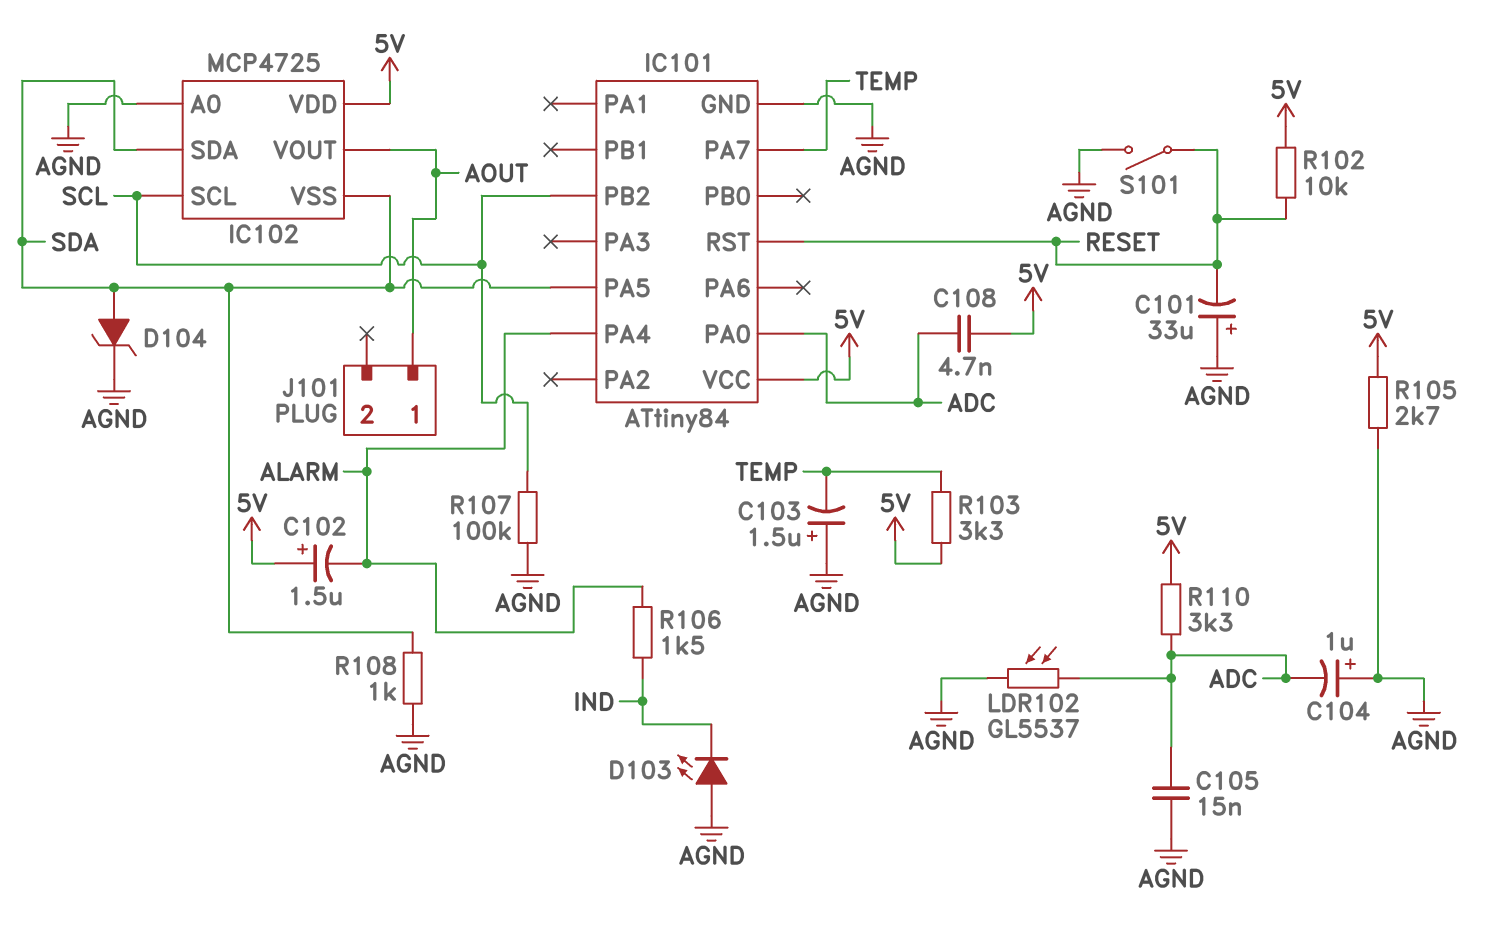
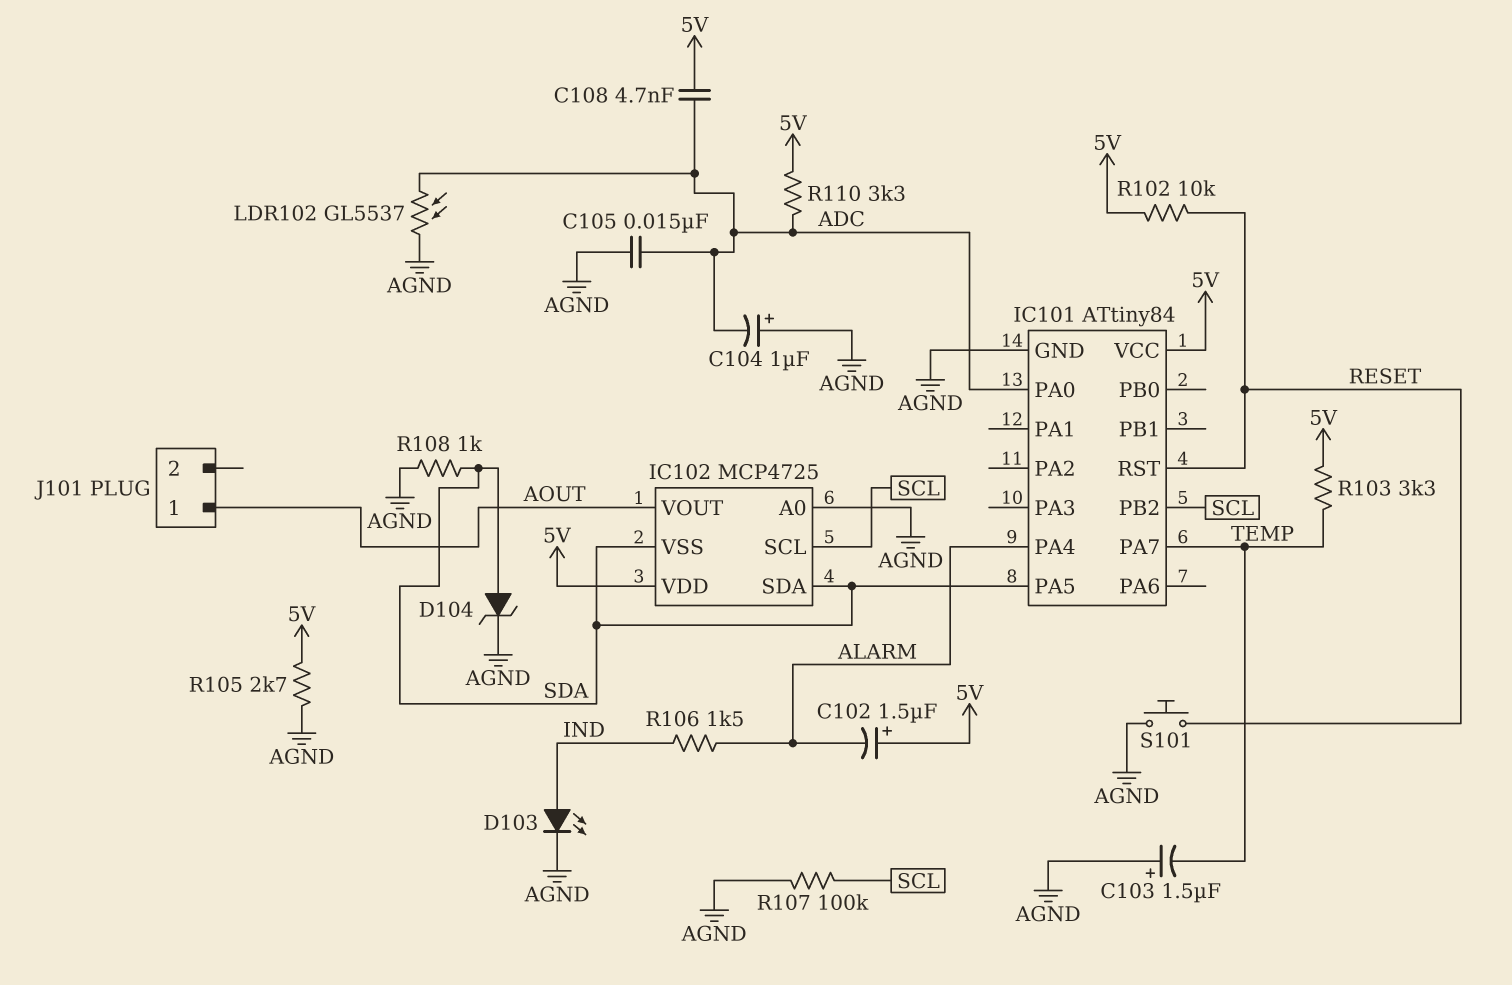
C101: 33uF (plus AGND, minus RESET) -> none
D103: LED (A AGND, K IND) -> LED (A IND, K AGND)
S101: switch (AGND, RESET) -> button (AGND, RESET)

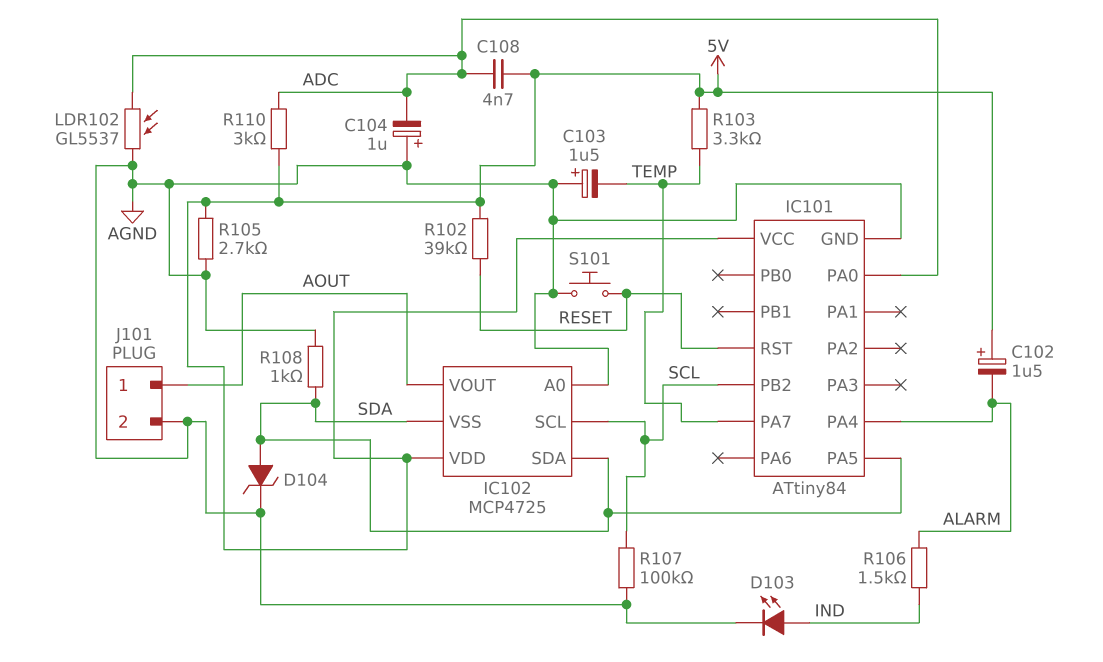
C105: 15nF (ADC, AGND) -> none
J101 pin 2: none -> AGND
R102: 10k (5V, RESET) -> 39k (5V, RESET)
R110: 3.3k (5V, ADC) -> 3k (5V, ADC)

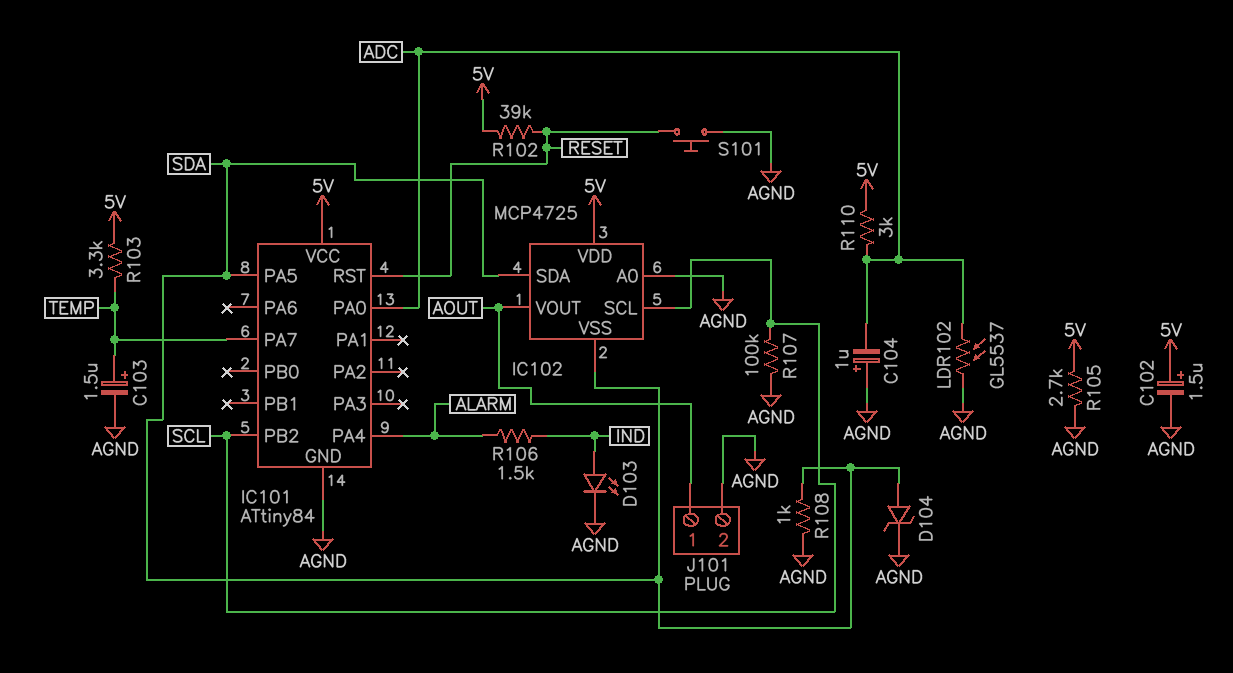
C102: 1.5uF (plus 5V, minus ALARM) -> 1.5uF (plus 5V, minus AGND)
C103: 1.5uF (plus AGND, minus TEMP) -> 1.5uF (plus TEMP, minus AGND)
C108: 4.7nF (5V, ADC) -> none

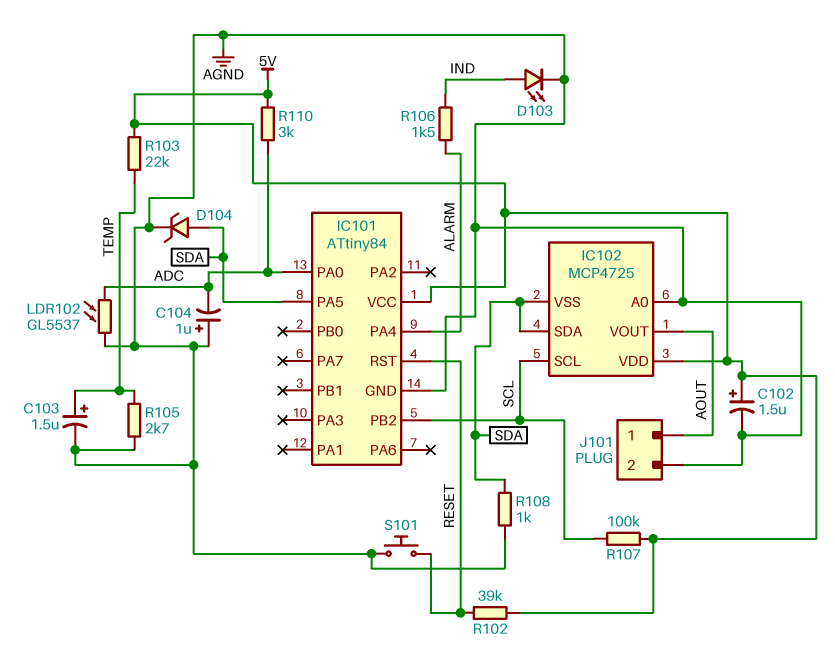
IC101 pin PA7: TEMP -> none
R103: 3.3k (5V, TEMP) -> 22k (5V, TEMP)
R105: 2.7k (5V, AGND) -> 2.7k (AGND, TEMP)
R107: 100k (AGND, SCL) -> 100k (5V, SCL)

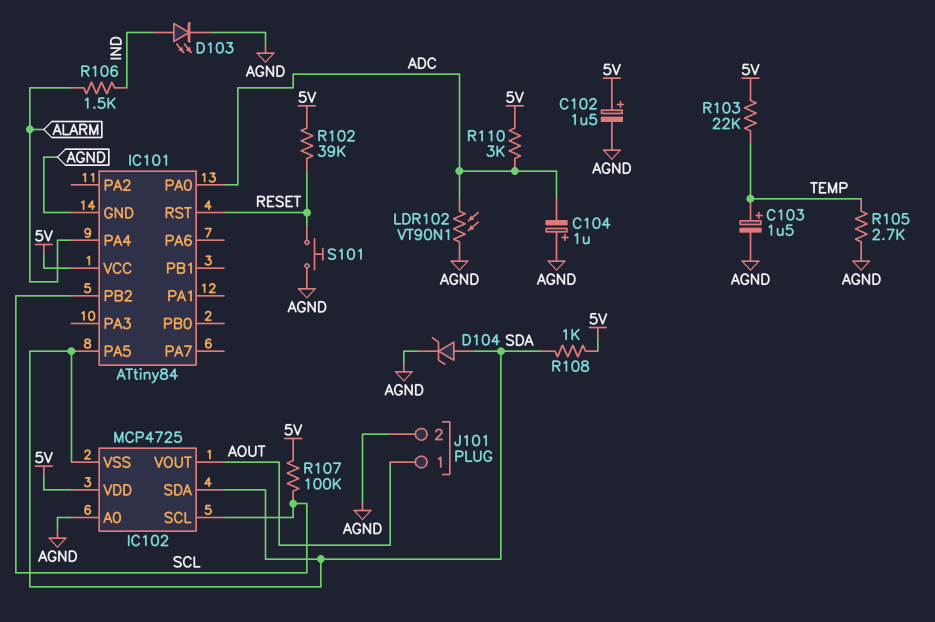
LDR102: GL5537 (ADC, AGND) -> VT90N1 (ADC, AGND)
R108: 1k (AGND, SDA) -> 1k (5V, SDA)

